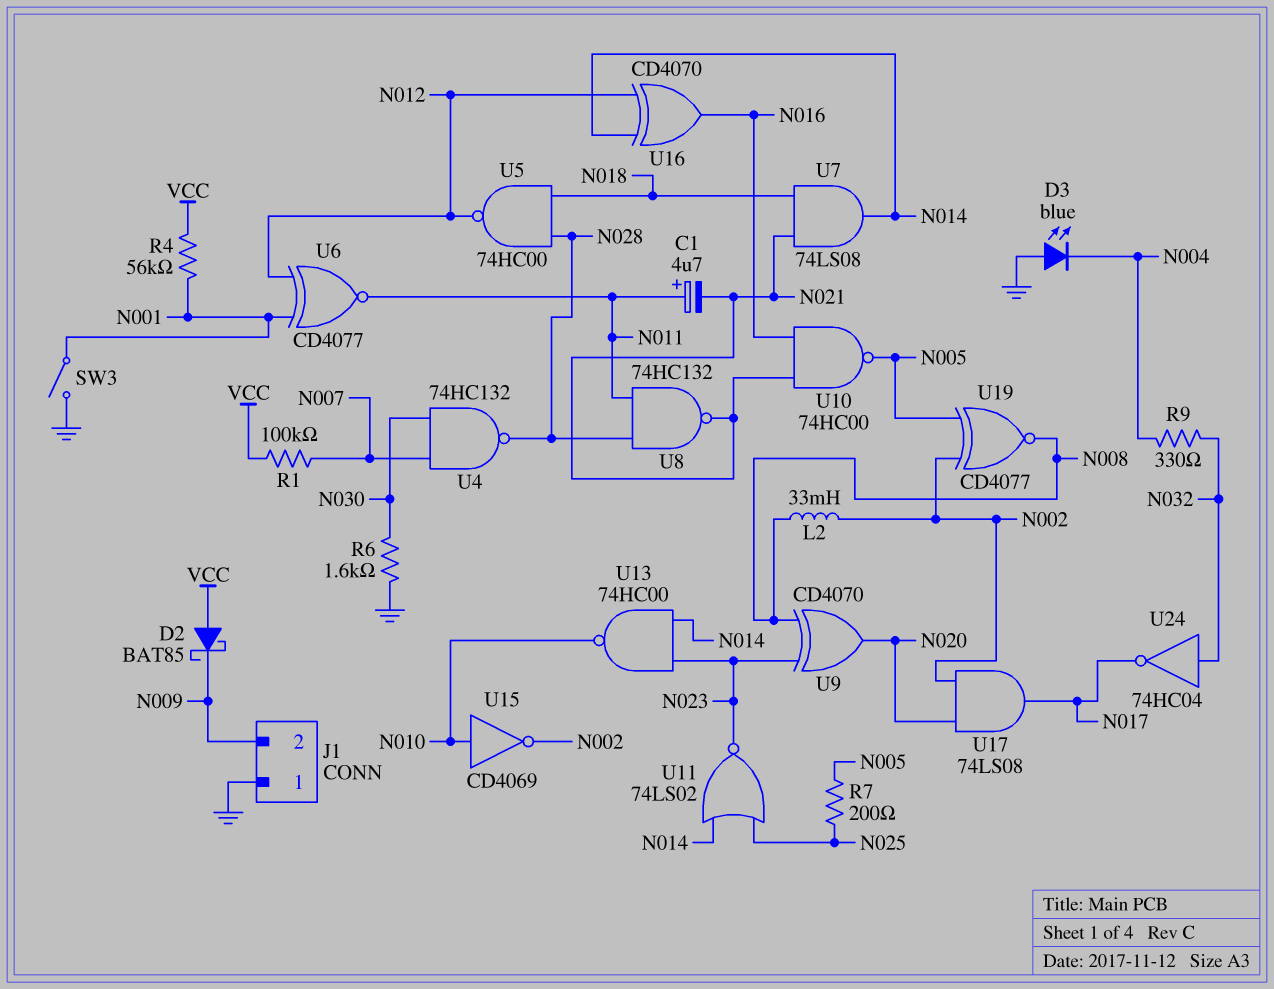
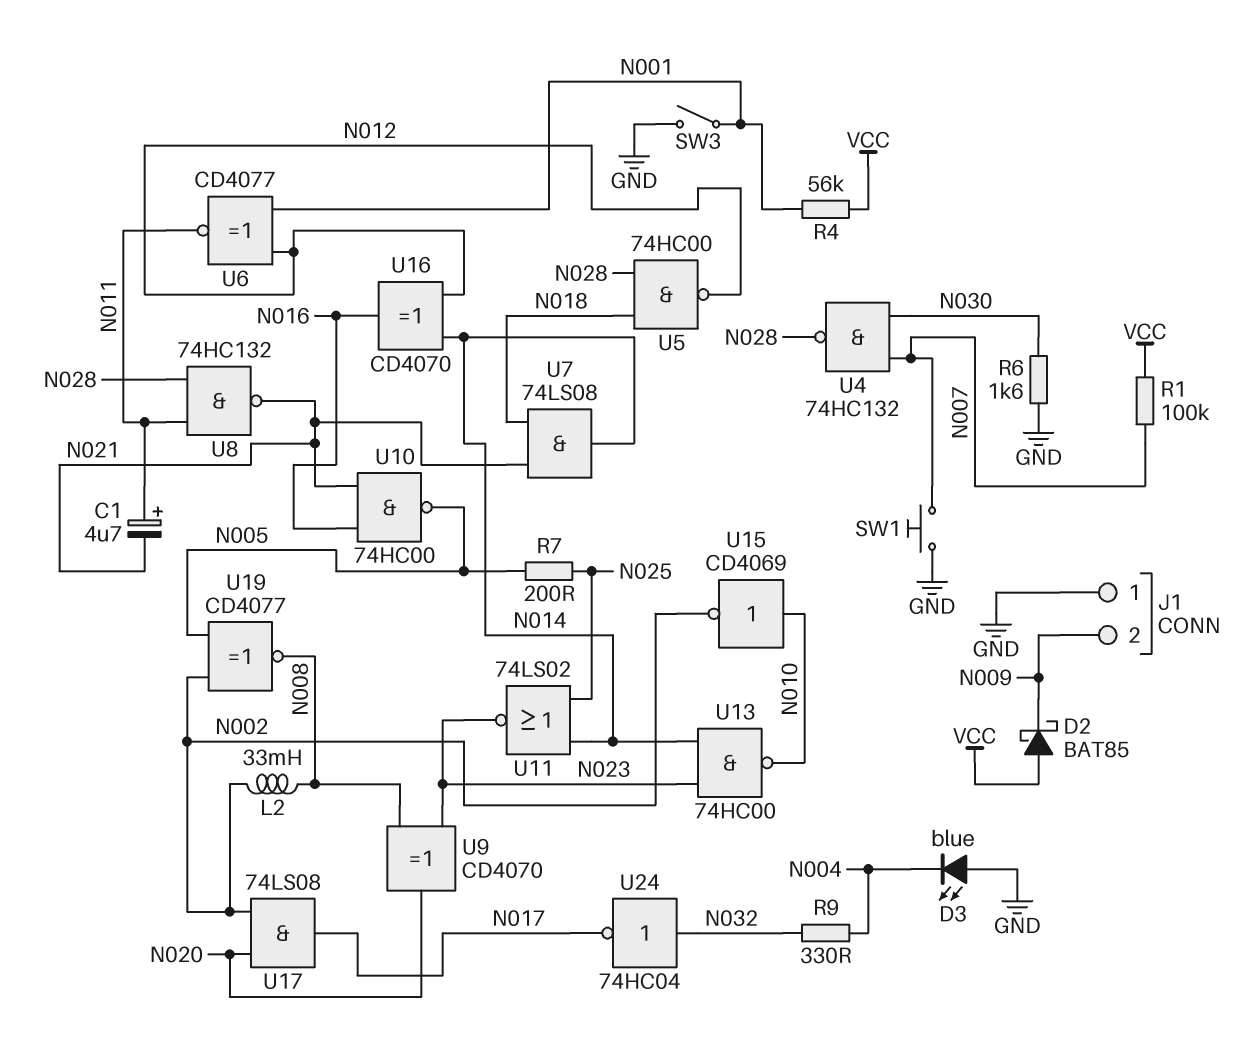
SW1: none -> button (GND, N007)

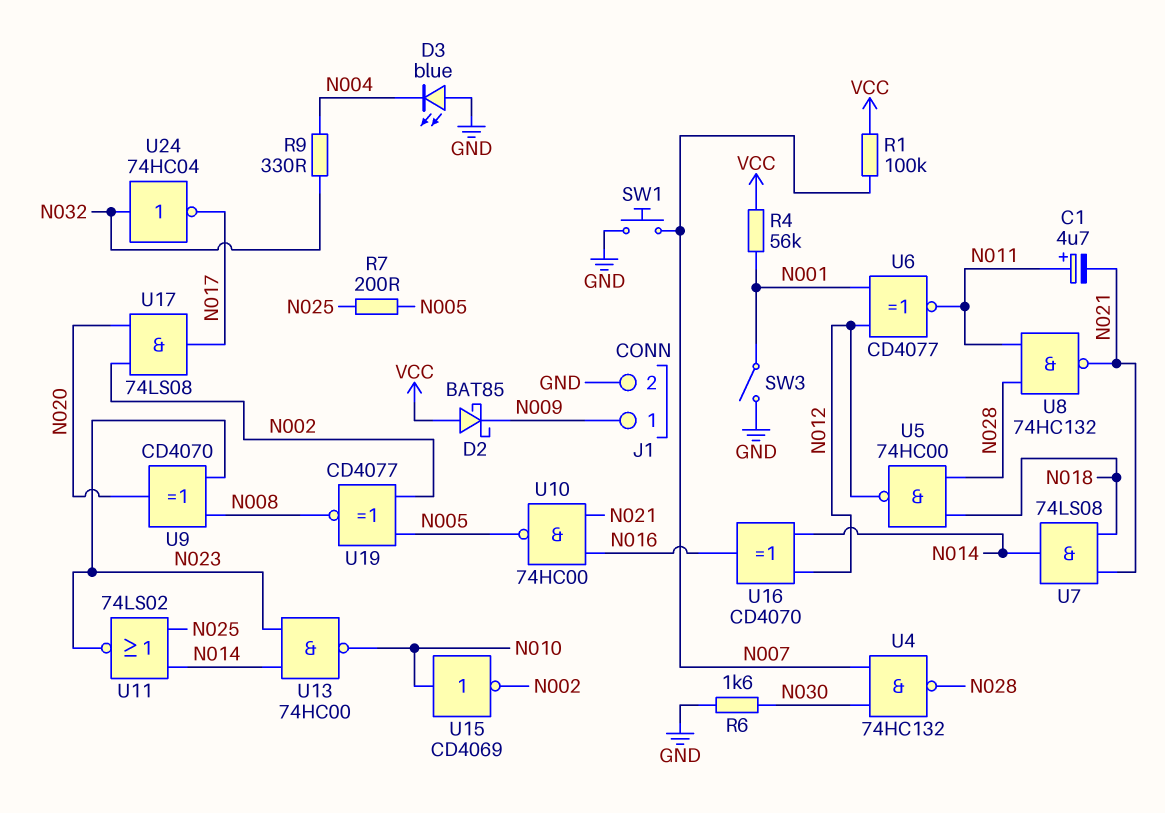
J1 pin 1: GND -> N009
J1 pin 2: N009 -> GND
L2: 33mH (N002, N008) -> none

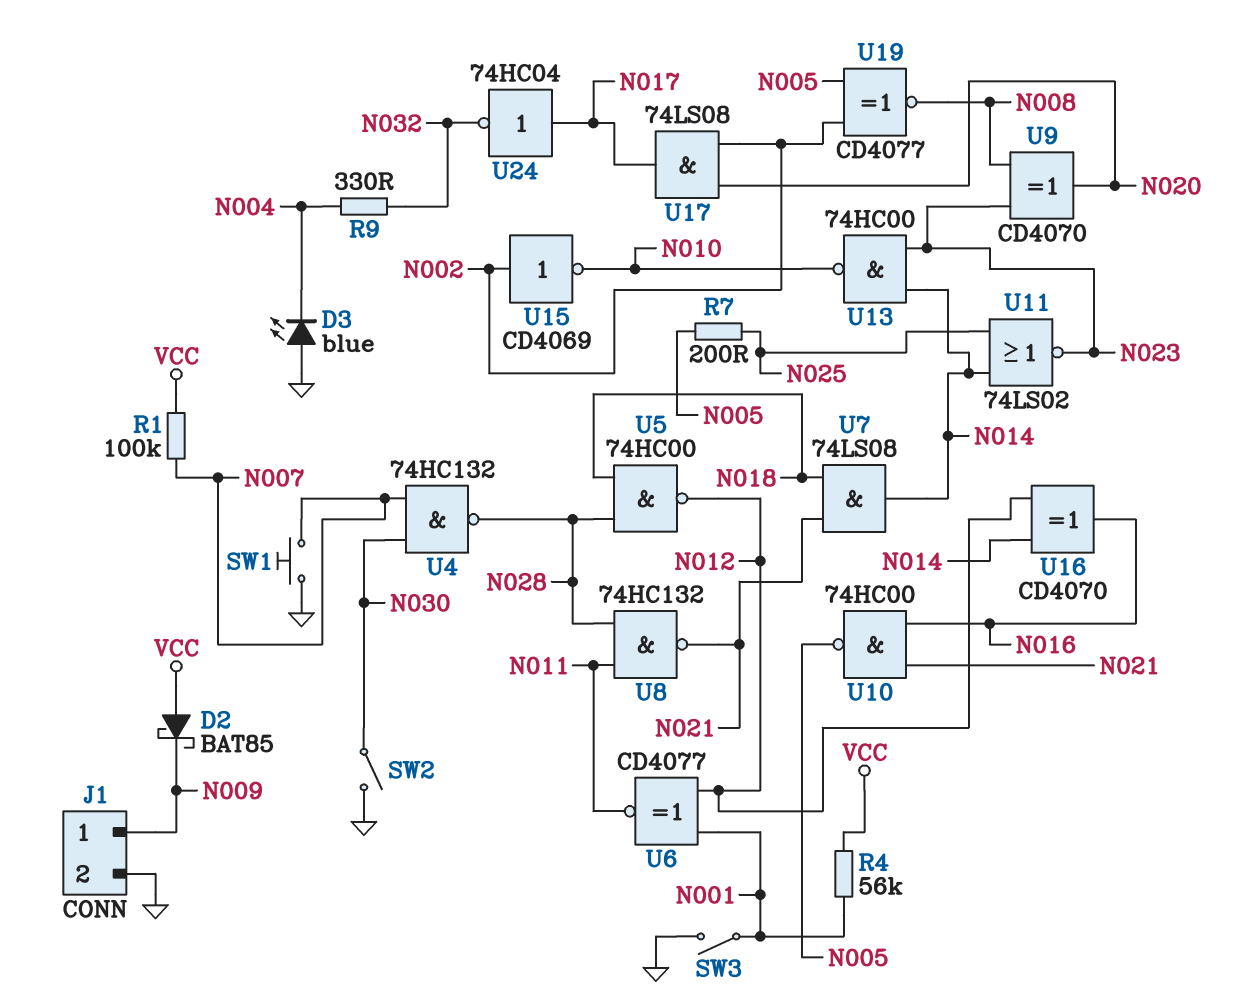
C1: 4.7uF (plus N011, minus N021) -> none
R6: 1.6k (GND, N030) -> none
SW2: none -> switch (GND, N030)
U15: NOT CD4069 (in N010, out N002) -> NOT CD4069 (in N002, out N010)
U24: NOT 74HC04 (in N032, out N017) -> NOT 74HC04 (in N017, out N032)

